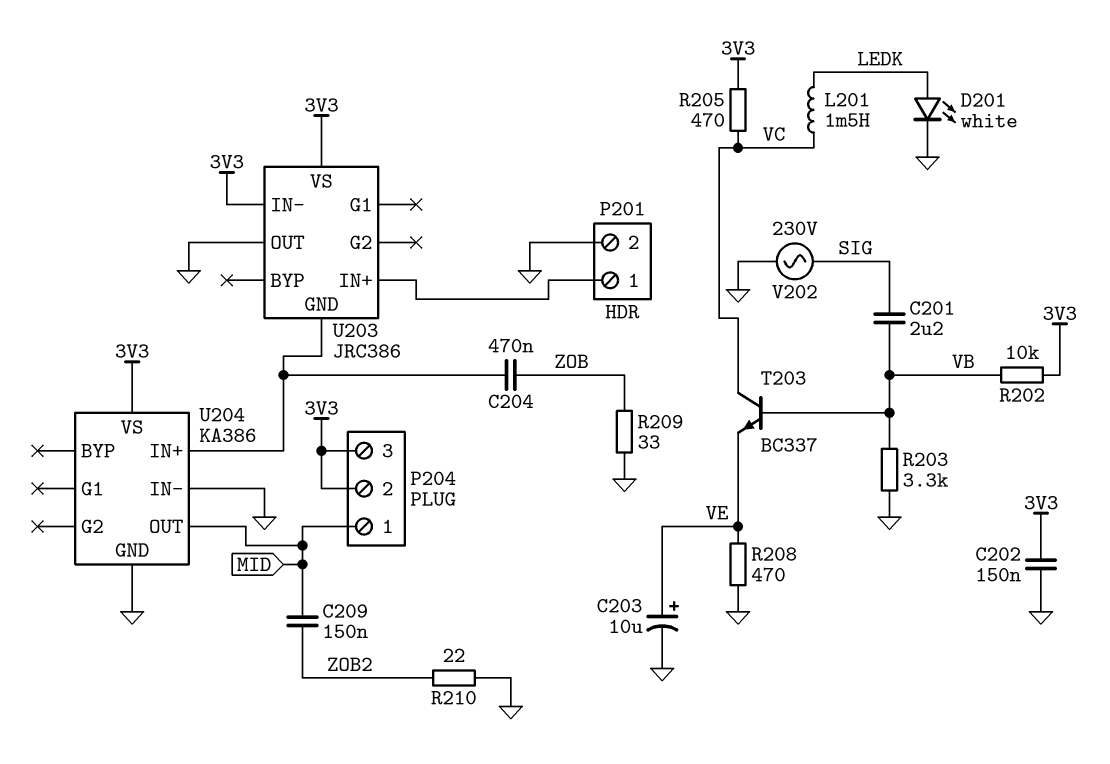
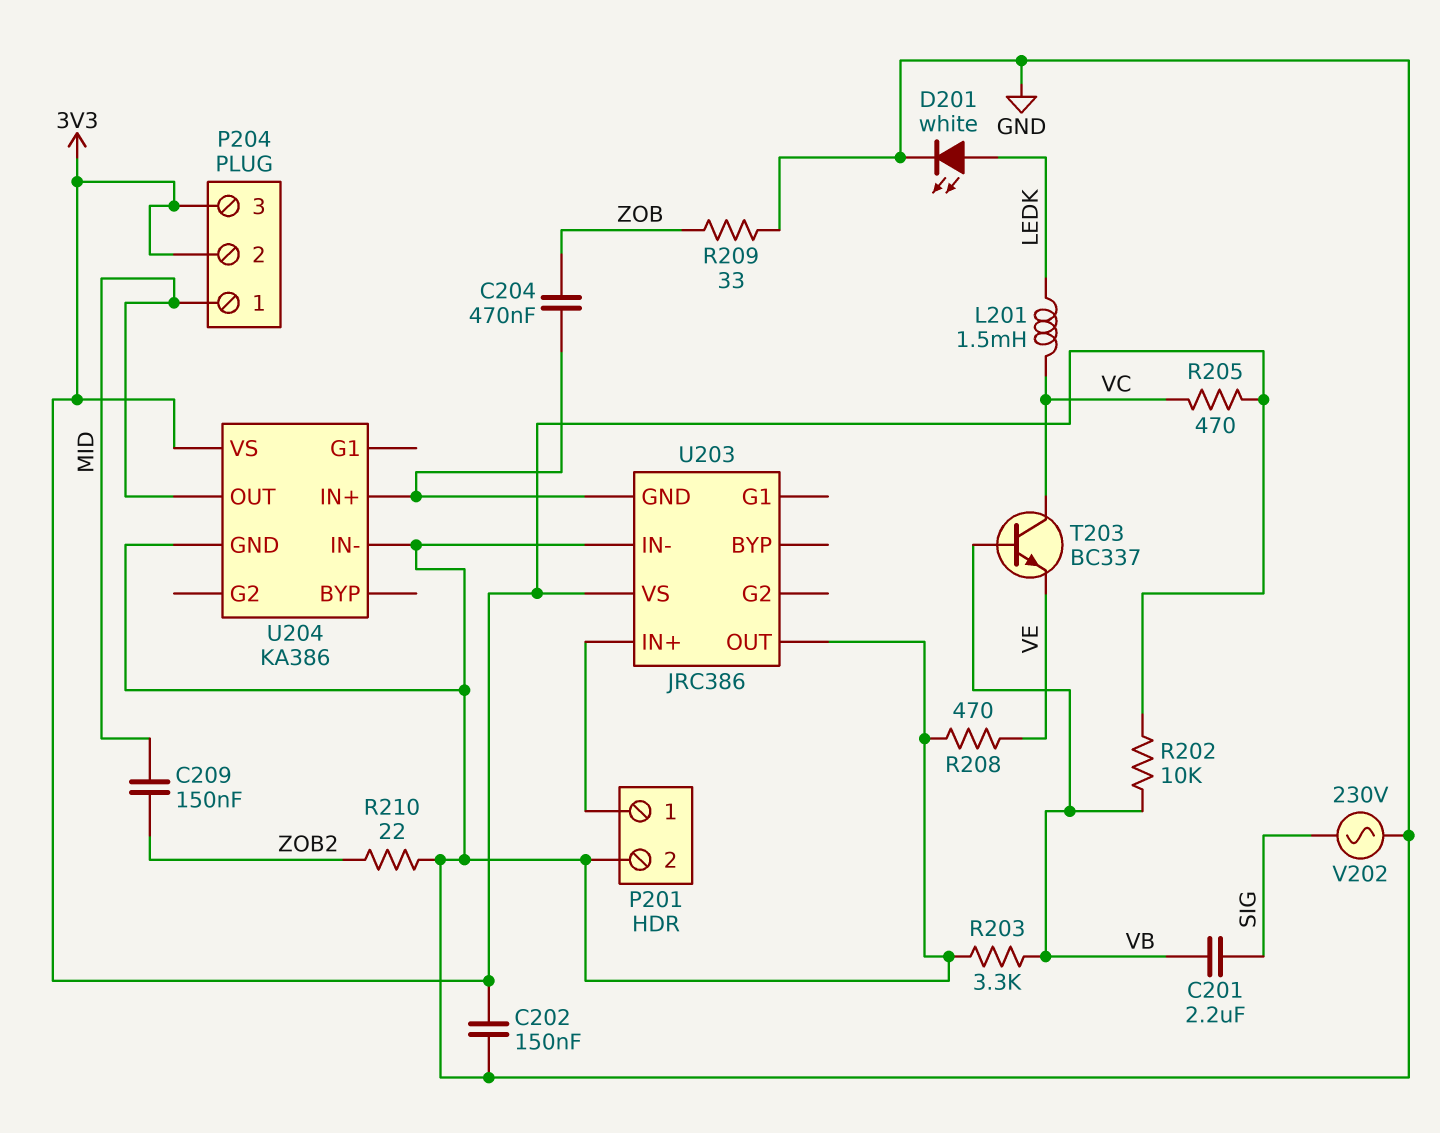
C203: 10uF (plus VE, minus GND) -> none
U203 pin IN-: 3V3 -> GND

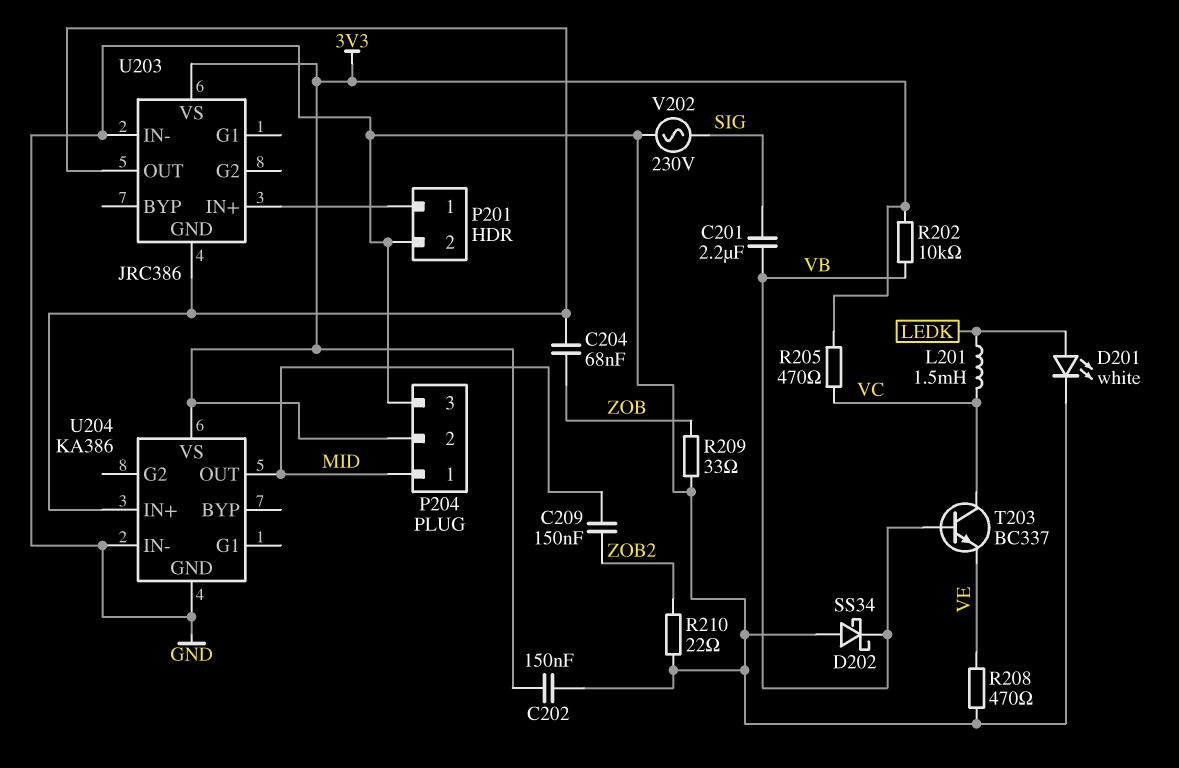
C204: 470nF (U203/GND, ZOB) -> 68nF (U203/GND, ZOB)
D202: none -> schottky SS34 (A GND, K VB)
P204 pin 3: 3V3 -> GND
R203: 3.3k (GND, VB) -> none
U203 pin OUT: GND -> U203/GND

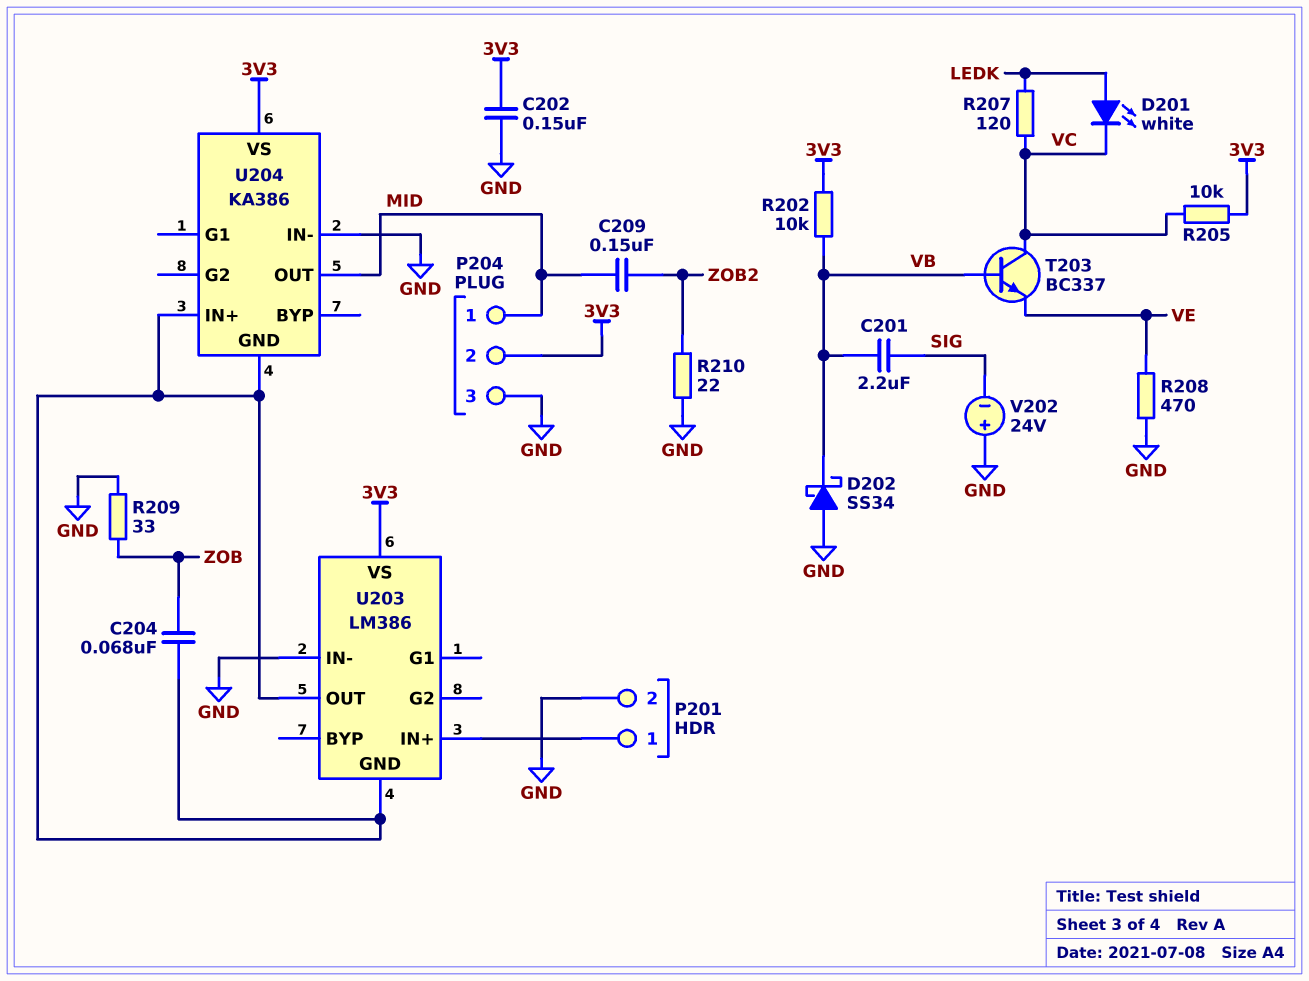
D201: LED white (A LEDK, K GND) -> LED white (A LEDK, K VC)
L201: 1.5mH (LEDK, VC) -> none
R205: 470 (3V3, VC) -> 10k (3V3, VC)
R207: none -> 120 (LEDK, VC)
U203: JRC386 -> LM386
U204 pin GND: GND -> U203/GND
V202: AC 230V (GND, SIG) -> 24V (plus GND, minus SIG)

